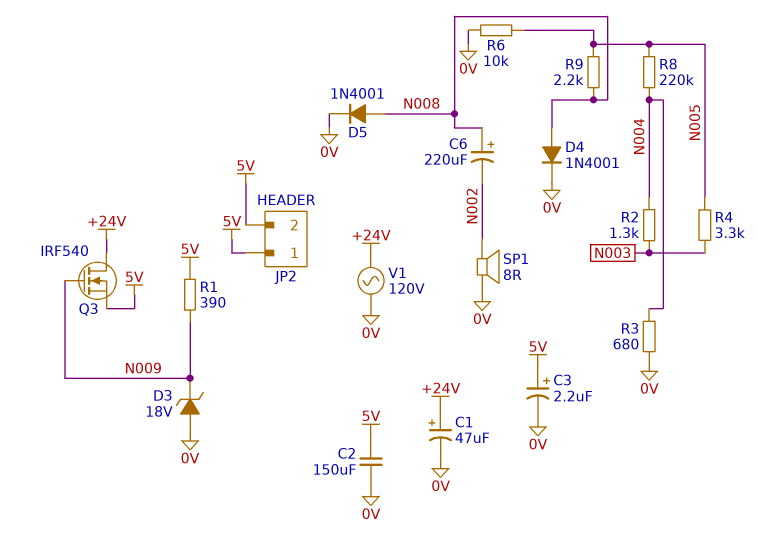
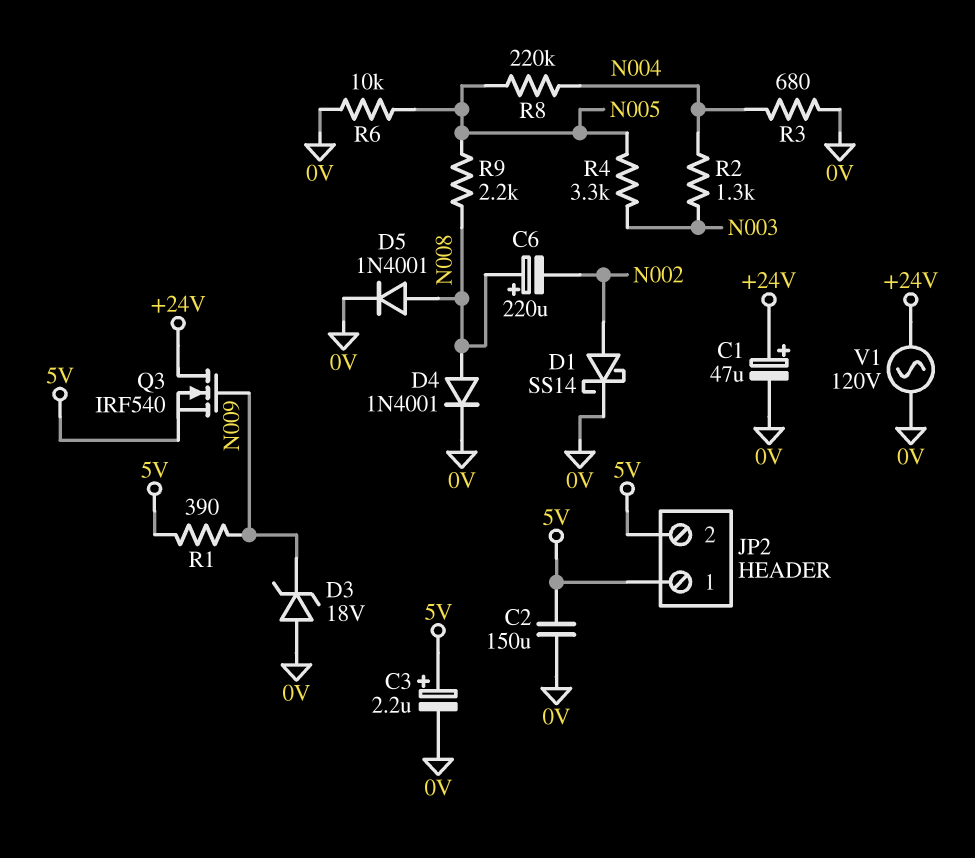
D1: none -> schottky SS14 (A N002, K 0V)
SP1: speaker 8R (0V, N002) -> none

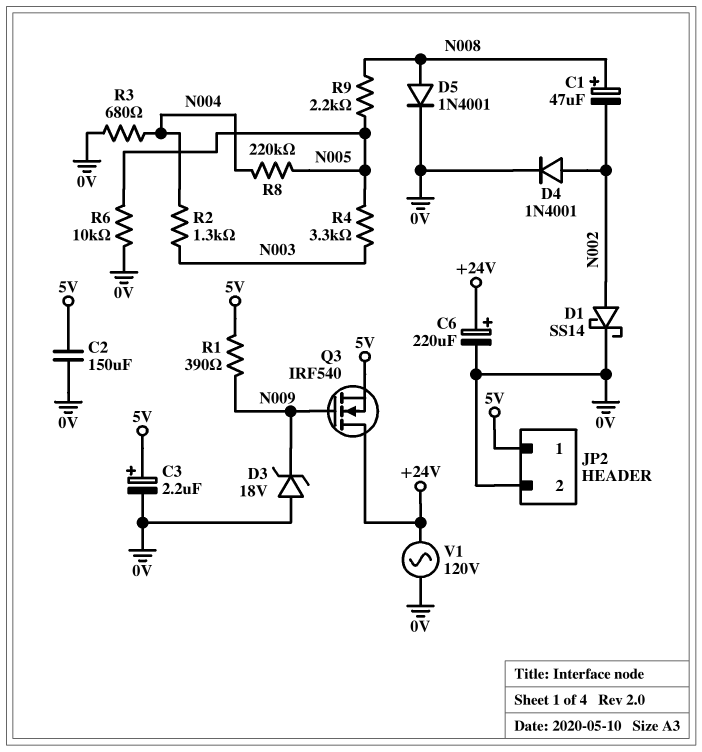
C1: 47uF (plus +24V, minus 0V) -> 47uF (plus N008, minus N002)
C6: 220uF (plus N008, minus N002) -> 220uF (plus +24V, minus 0V)
D4: diode 1N4001 (A N008, K 0V) -> diode 1N4001 (A N002, K 0V)
JP2 pin 2: 5V -> 0V

